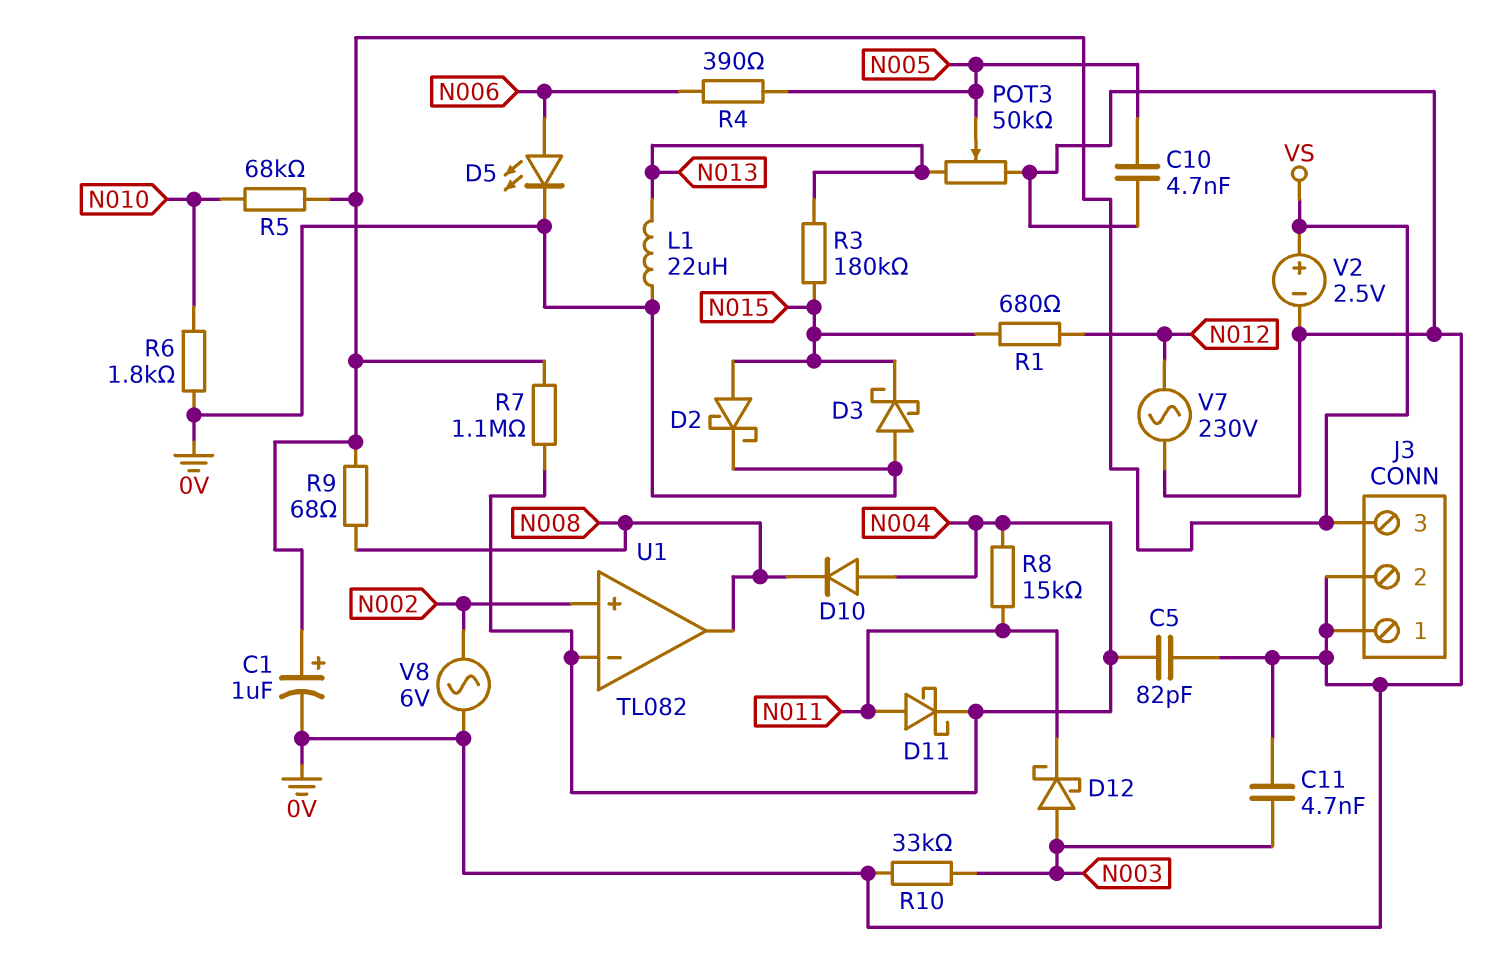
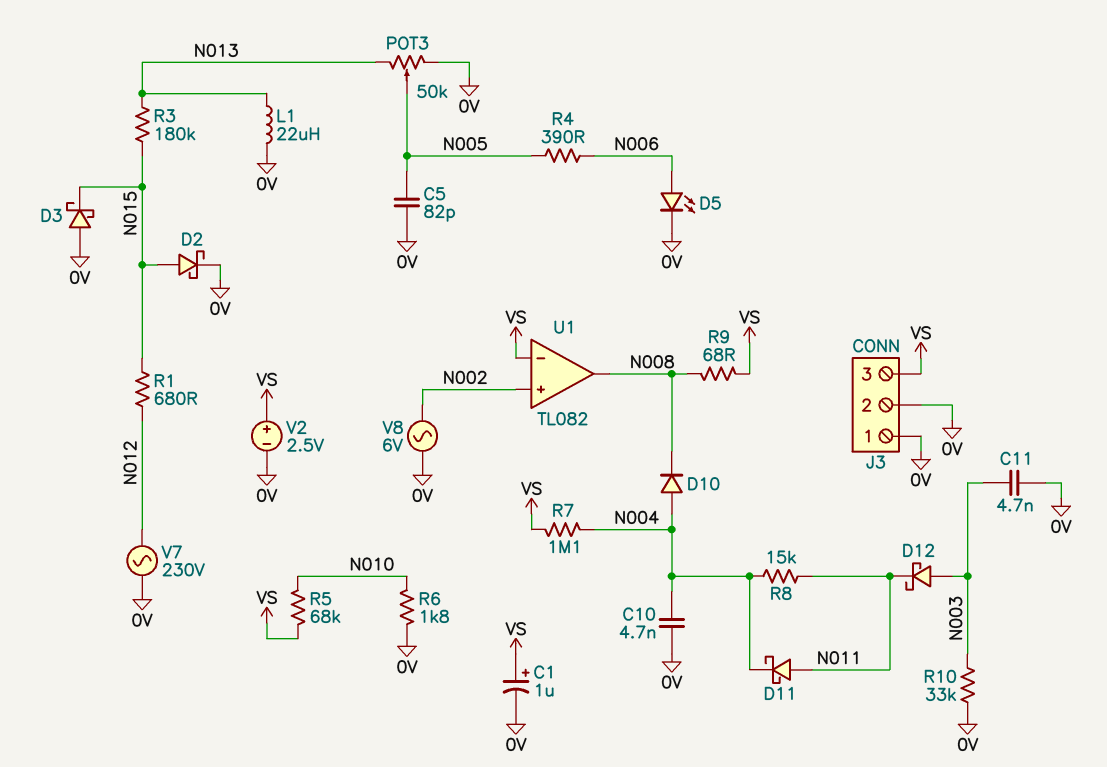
C5: 82pF (0V, N004) -> 82pF (0V, N005)
C10: 4.7nF (0V, N005) -> 4.7nF (0V, N004)
U1 pin in-: N004 -> VS

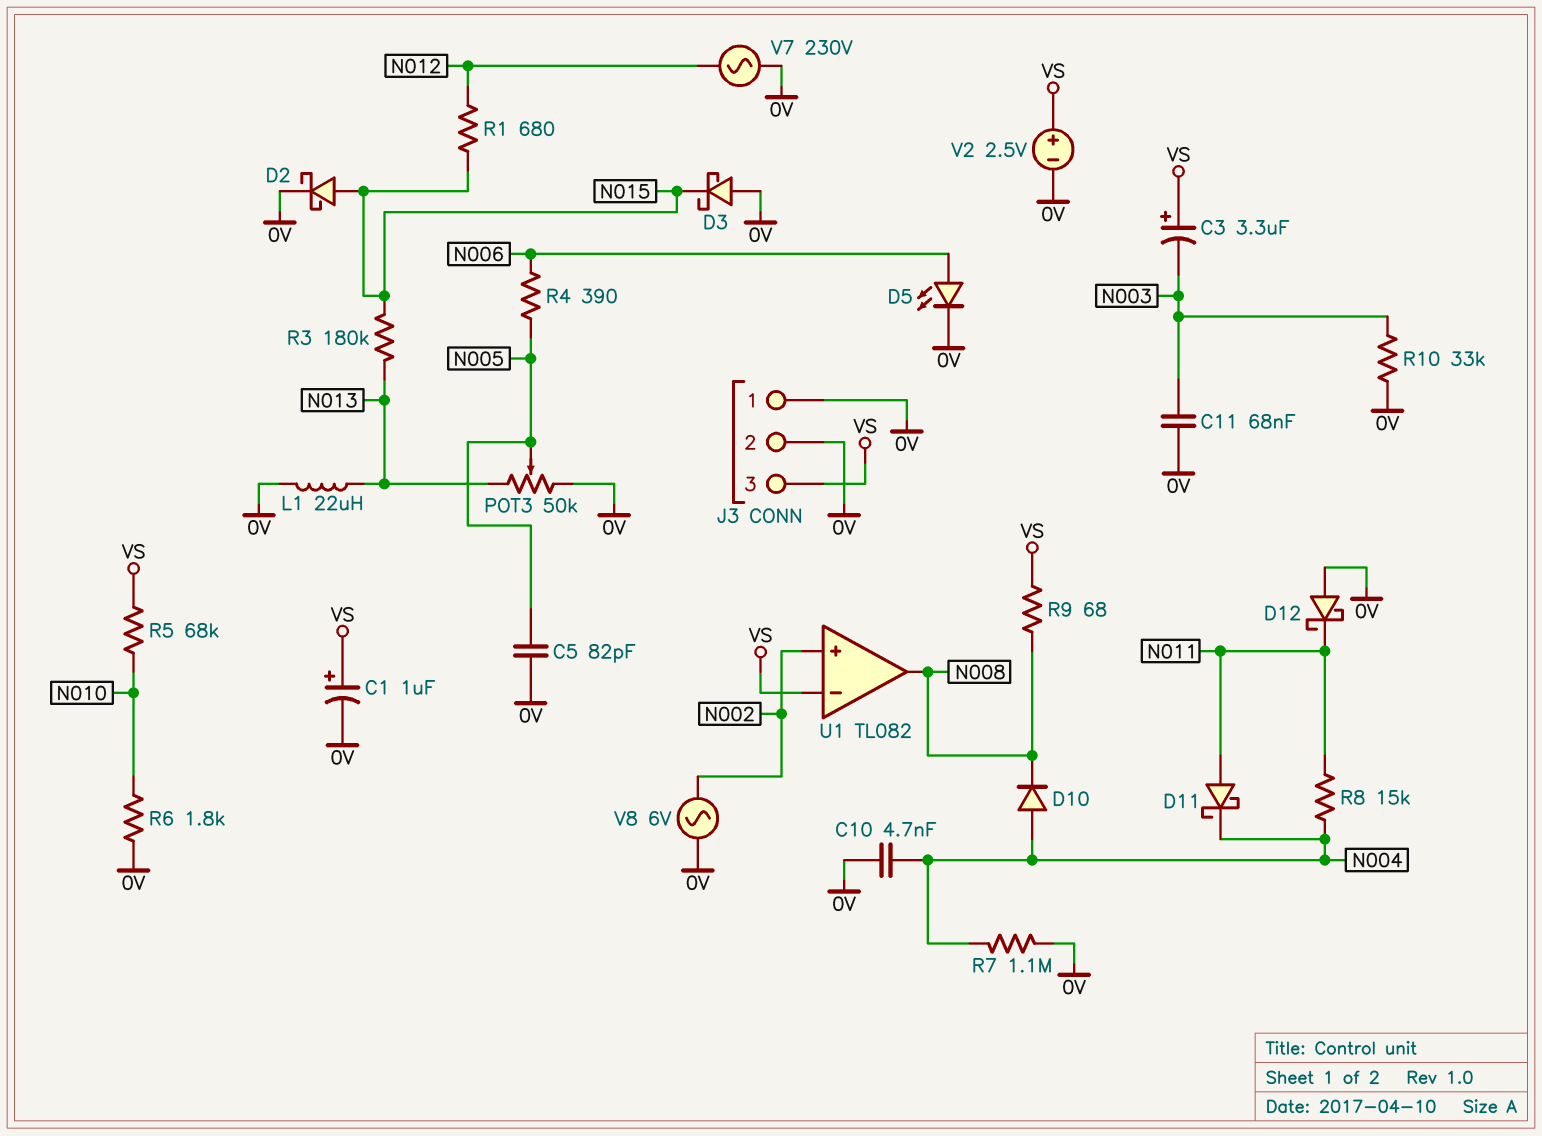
C3: none -> 3.3uF (plus VS, minus N003)
C11: 4.7nF (0V, N003) -> 68nF (0V, N003)
D12: schottky (A N003, K N011) -> schottky (A 0V, K N011)
R7: 1.1M (N004, VS) -> 1.1M (0V, N004)

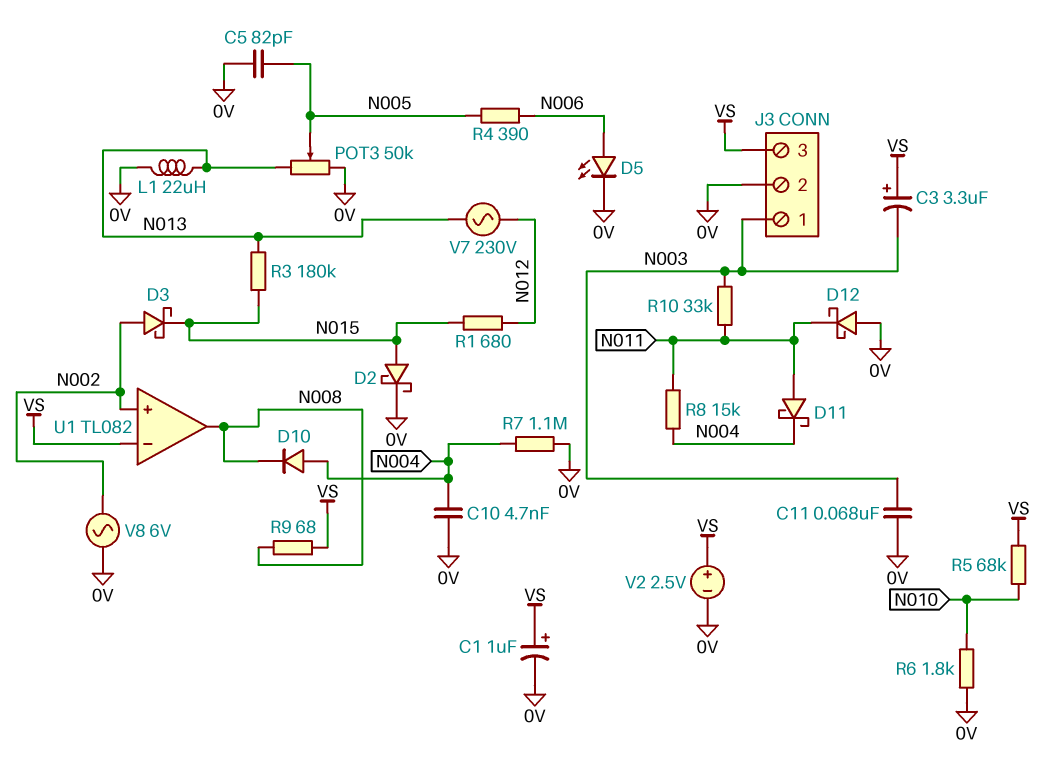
D3: schottky (A 0V, K N015) -> schottky (A N002, K N015)
J3 pin 1: 0V -> N003
R10: 33k (0V, N003) -> 33k (N003, N011)
V7: AC 230V (0V, N012) -> AC 230V (N012, N013)

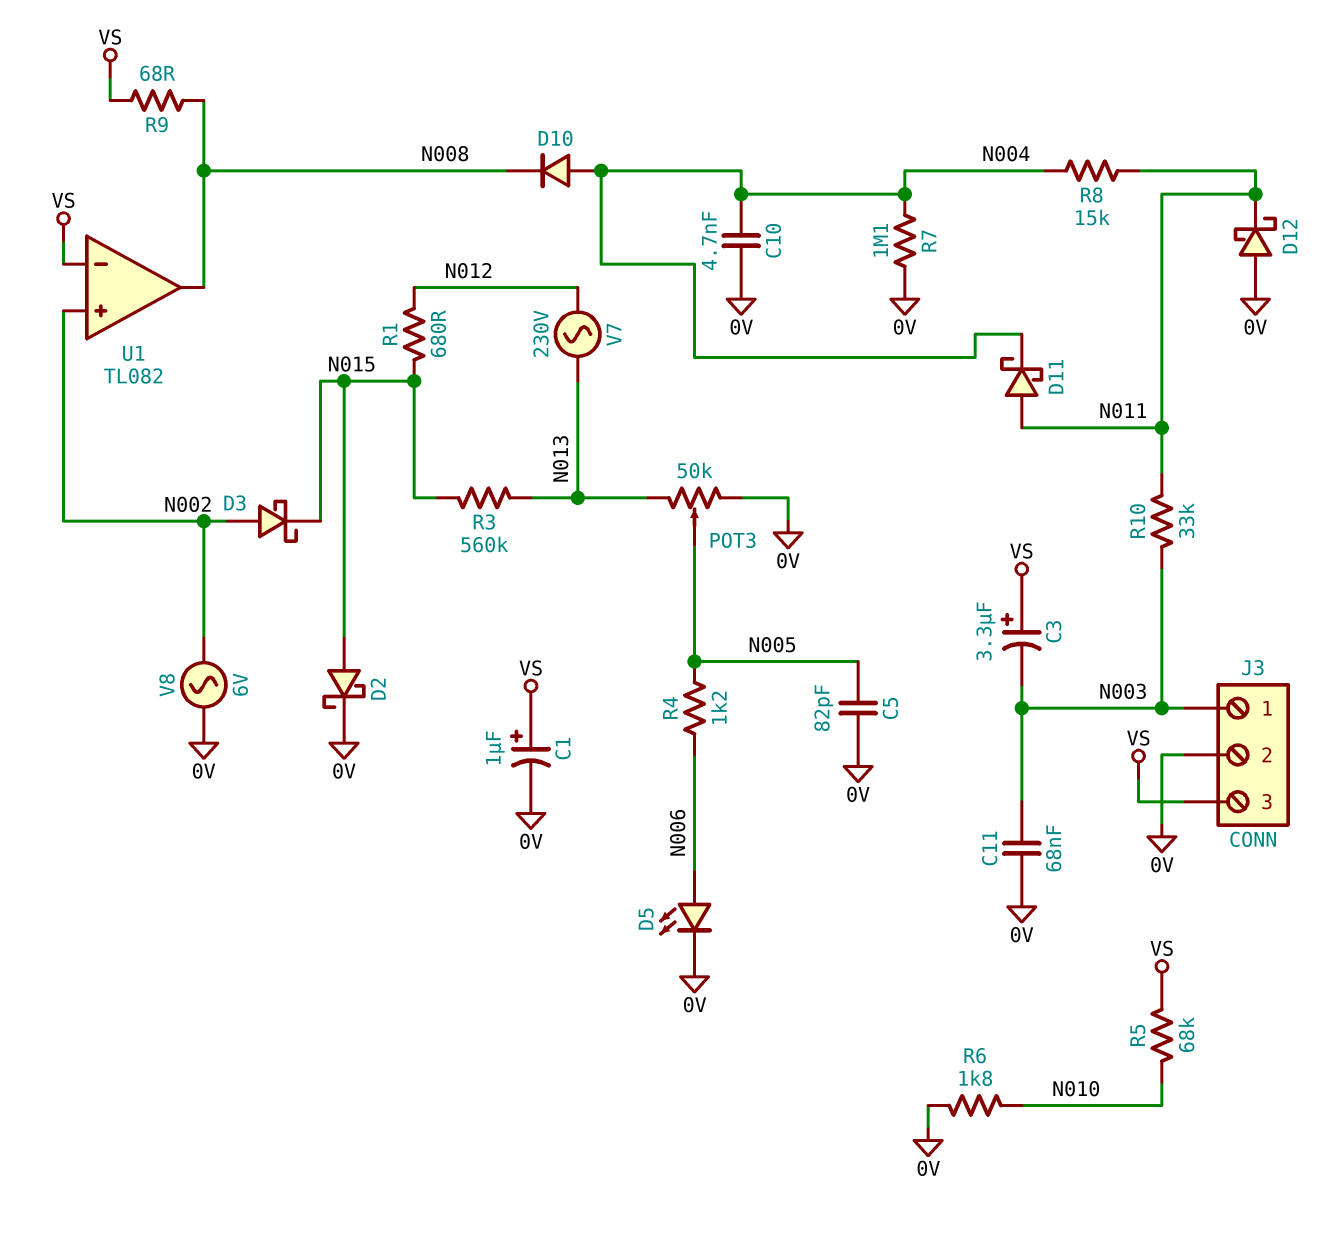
L1: 22uH (0V, N013) -> none
R3: 180k (N013, N015) -> 560k (N013, N015)
R4: 390 (N005, N006) -> 1.2k (N005, N006)
V2: 2.5V (plus VS, minus 0V) -> none

